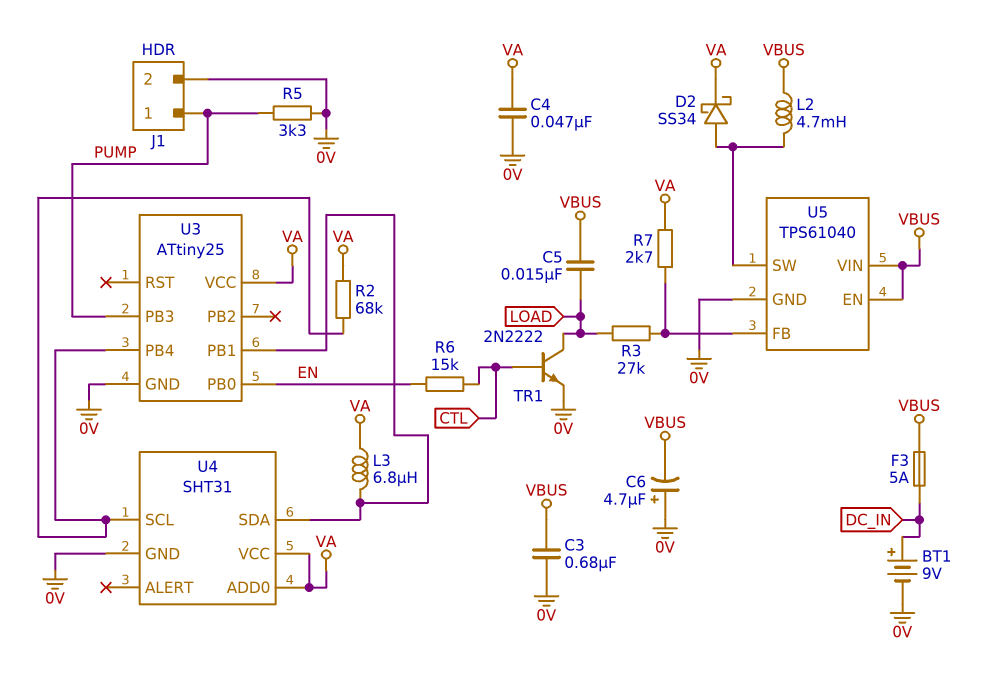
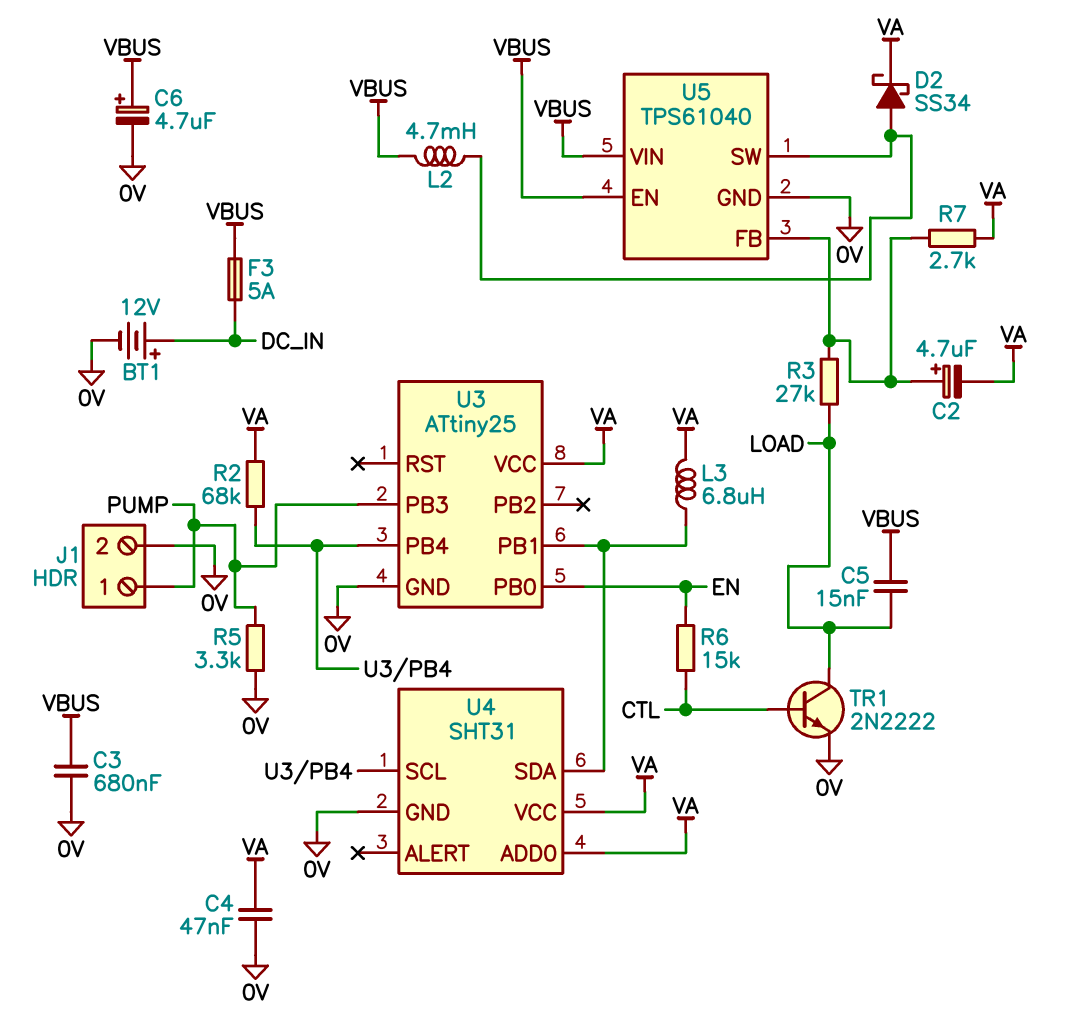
BT1: 9V (plus DC_IN, minus 0V) -> 12V (plus DC_IN, minus 0V)
C2: none -> 4.7uF (plus U5/FB, minus VA)
C6: 4.7uF (plus 0V, minus VBUS) -> 4.7uF (plus VBUS, minus 0V)

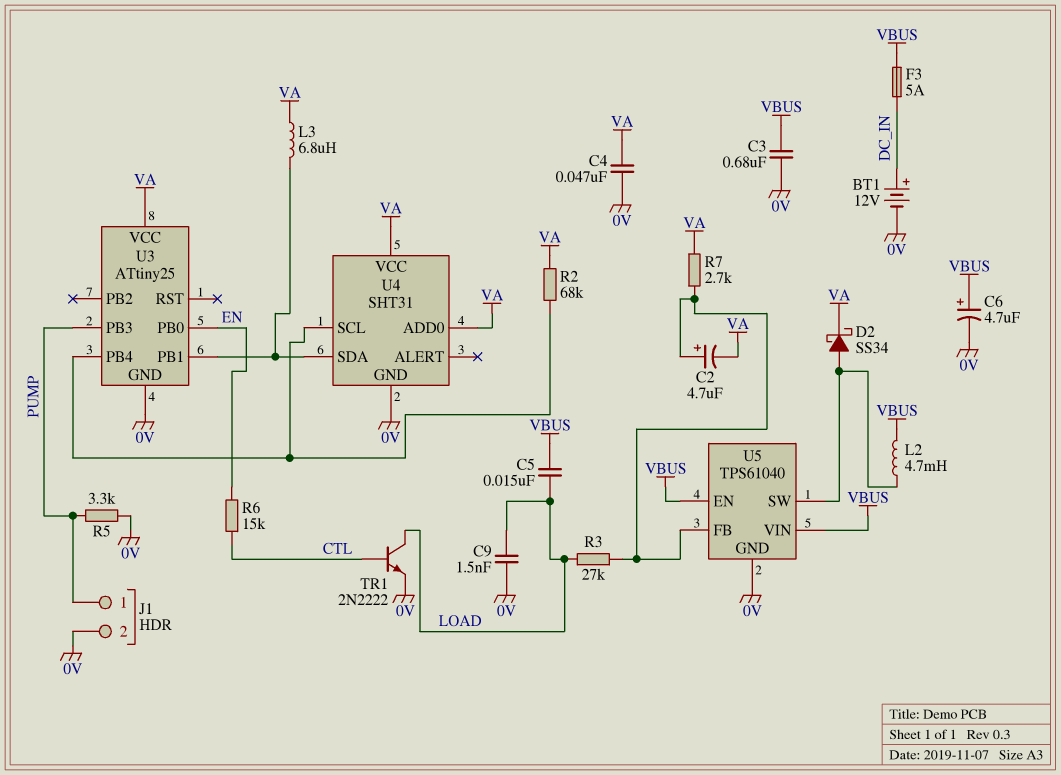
C9: none -> 1.5nF (0V, LOAD)

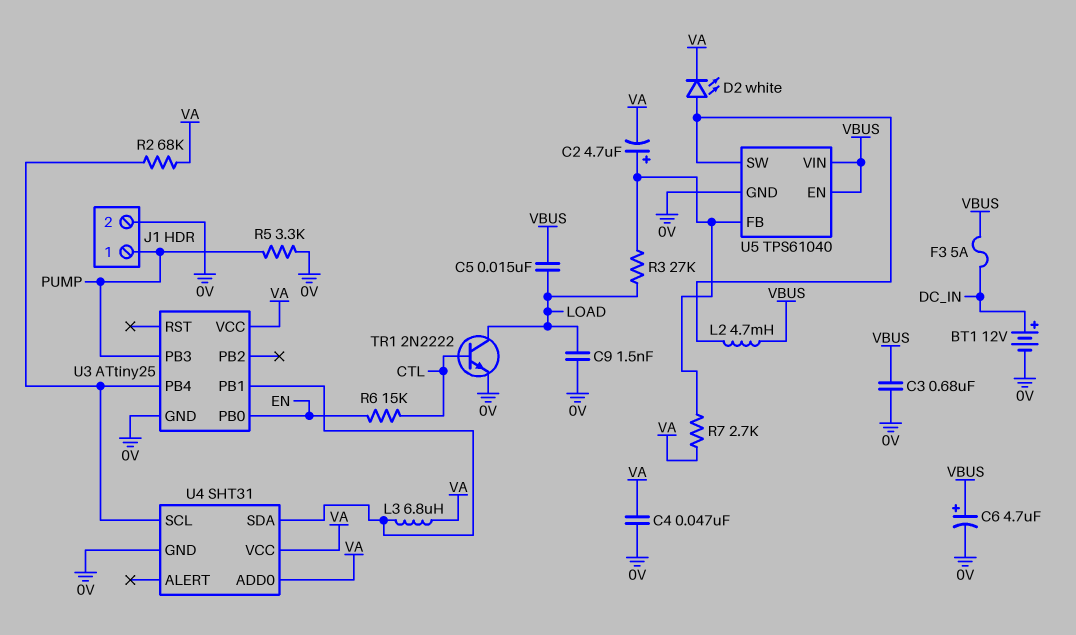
D2: schottky SS34 (A U5/SW, K VA) -> LED white (A U5/SW, K VA)

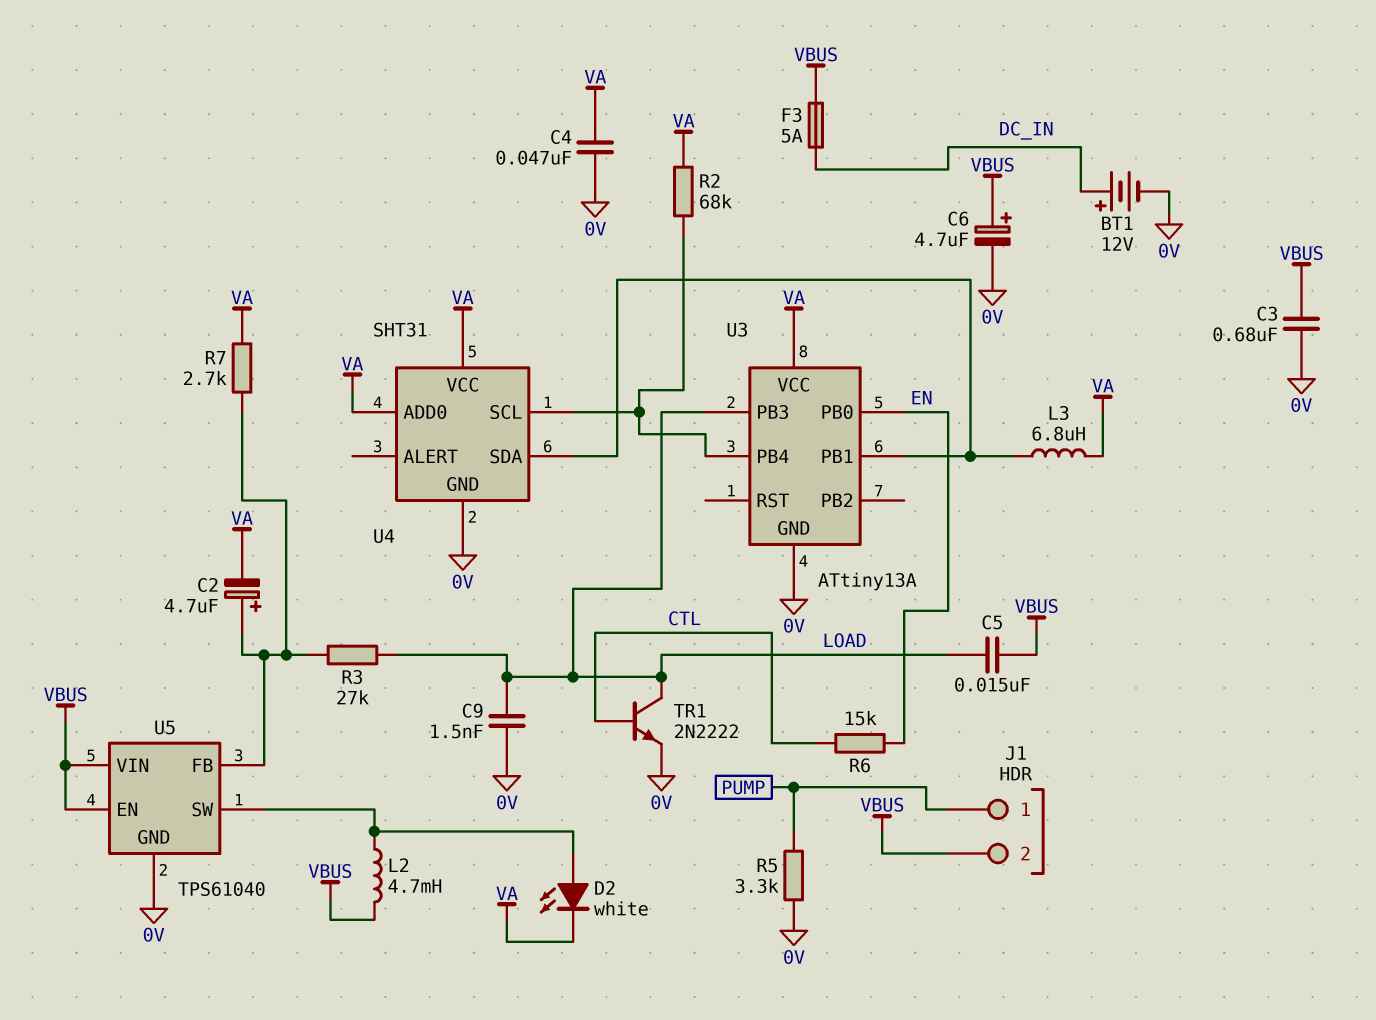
J1 pin 2: 0V -> VBUS
U3: ATtiny25 -> ATtiny13A
U3 pin PB3: PUMP -> LOAD

